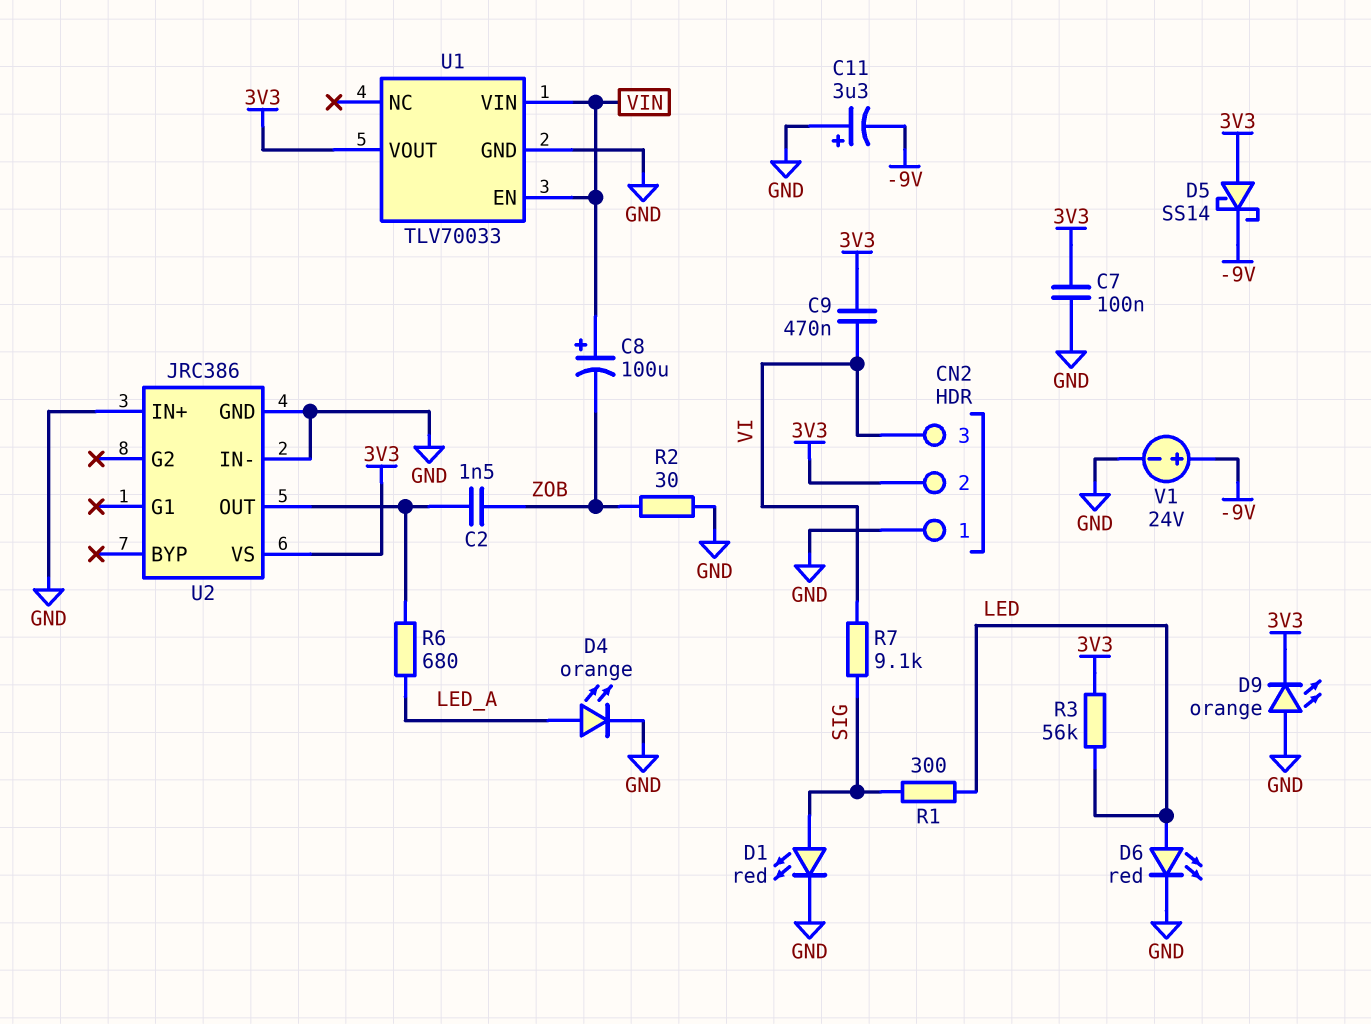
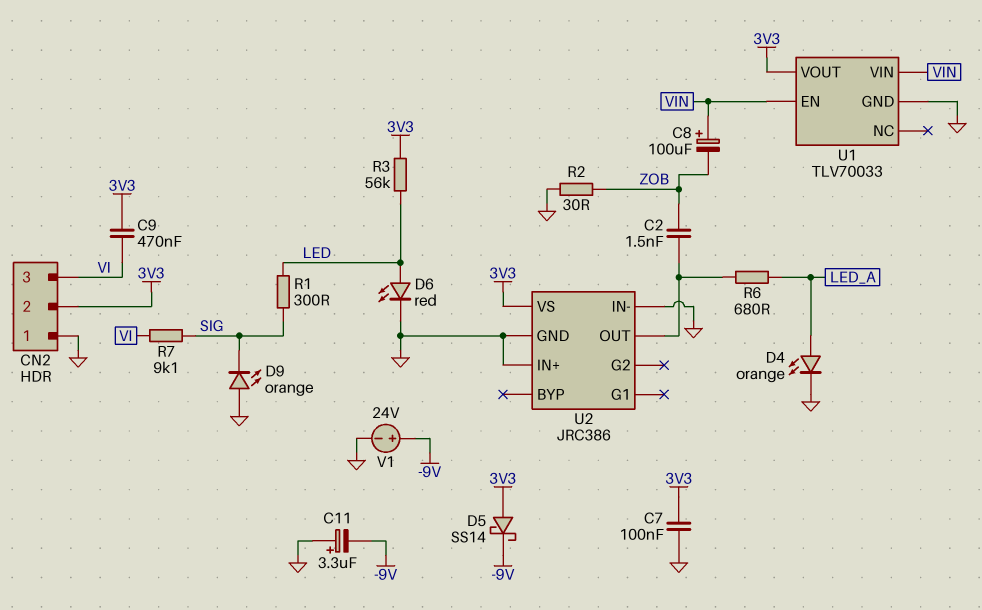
D1: LED red (A SIG, K GND) -> none
D9: LED orange (A GND, K 3V3) -> LED orange (A GND, K SIG)

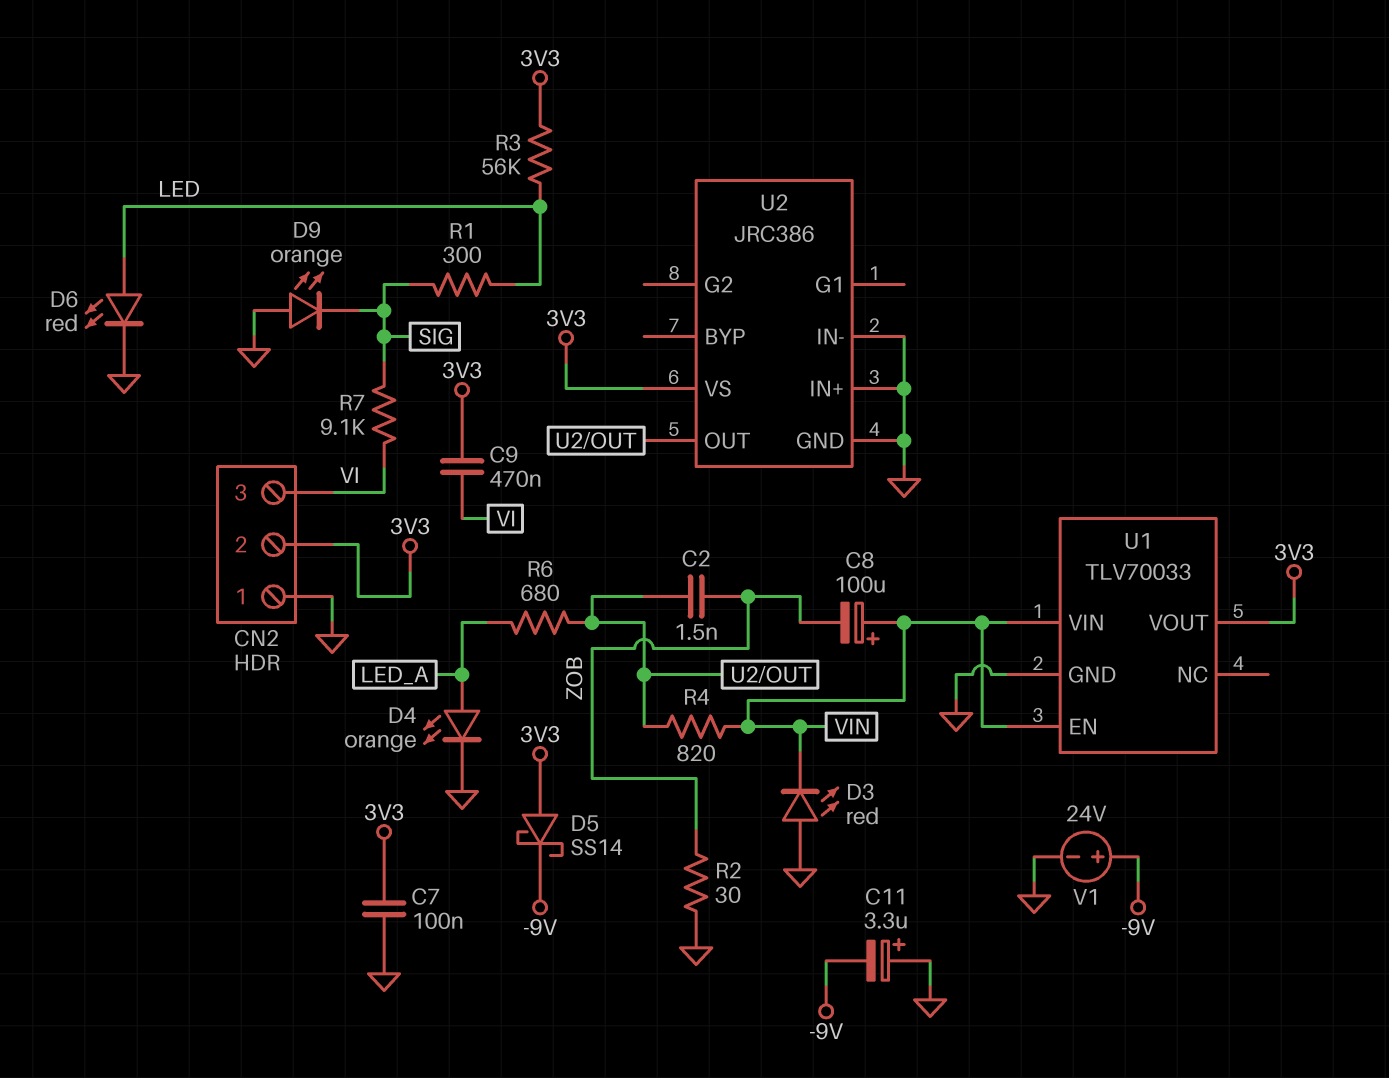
D3: none -> LED red (A GND, K VIN)
R4: none -> 820 (U2/OUT, VIN)

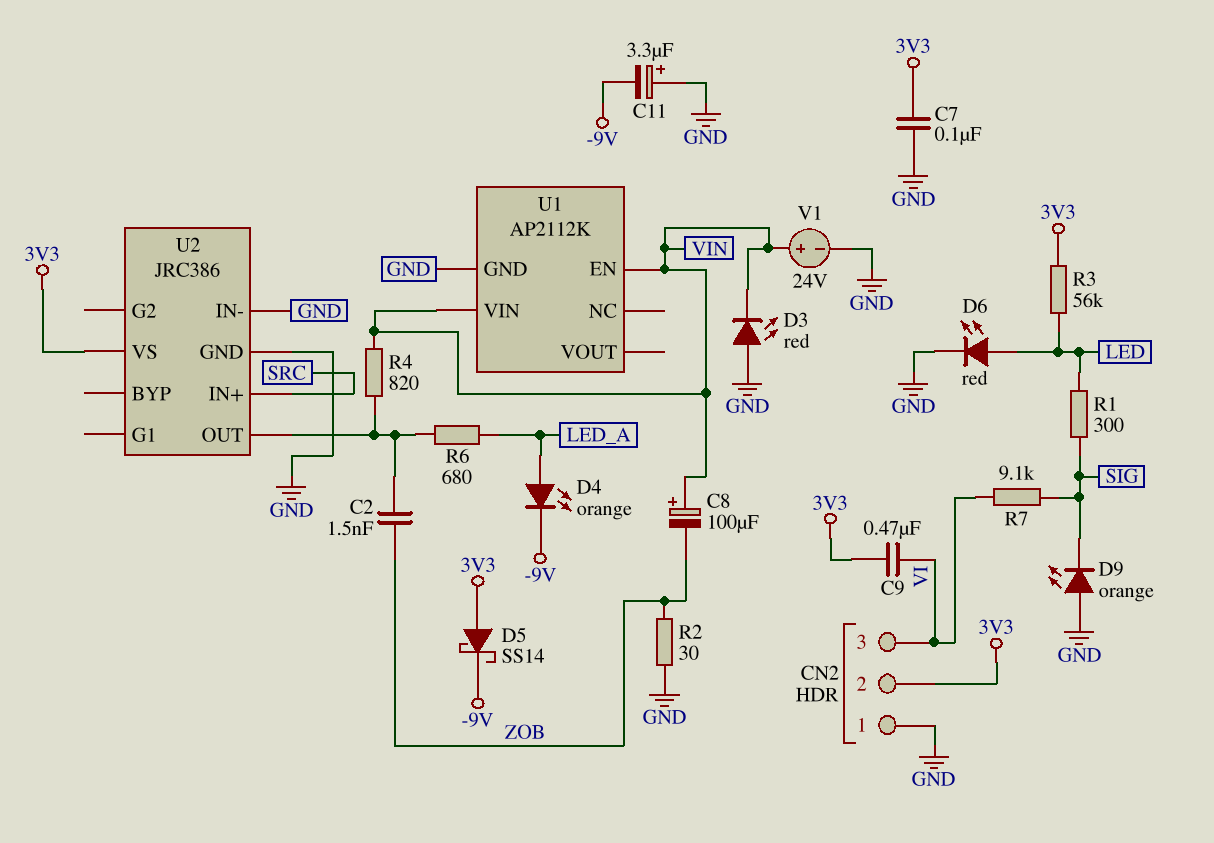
D4: LED orange (A LED_A, K GND) -> LED orange (A LED_A, K -9V)
U1: TLV70033 -> AP2112K
U1 pin VOUT: 3V3 -> none
U2 pin IN+: GND -> SRC
V1: 24V (plus -9V, minus GND) -> 24V (plus VIN, minus GND)

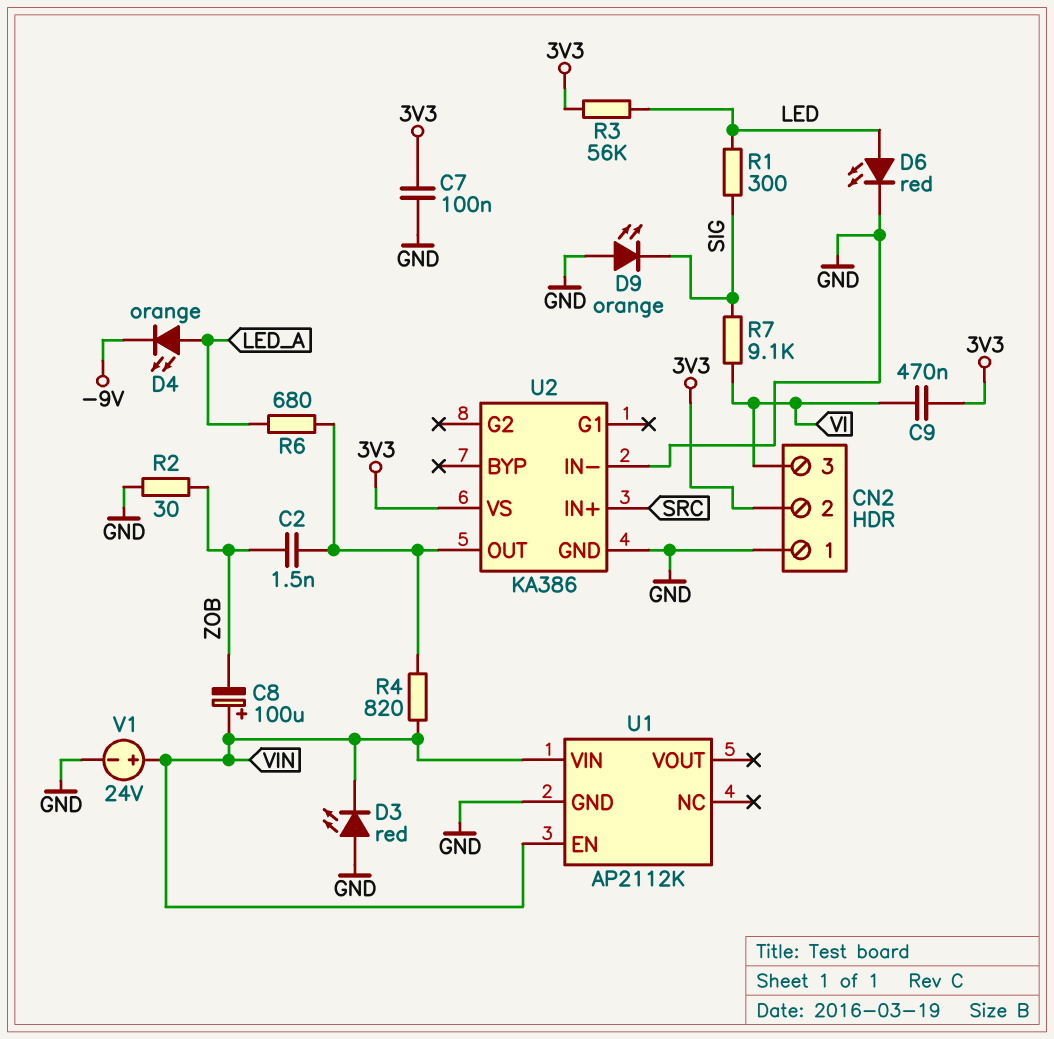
C11: 3.3uF (plus GND, minus -9V) -> none
D5: schottky SS14 (A 3V3, K -9V) -> none
U2: JRC386 -> KA386

